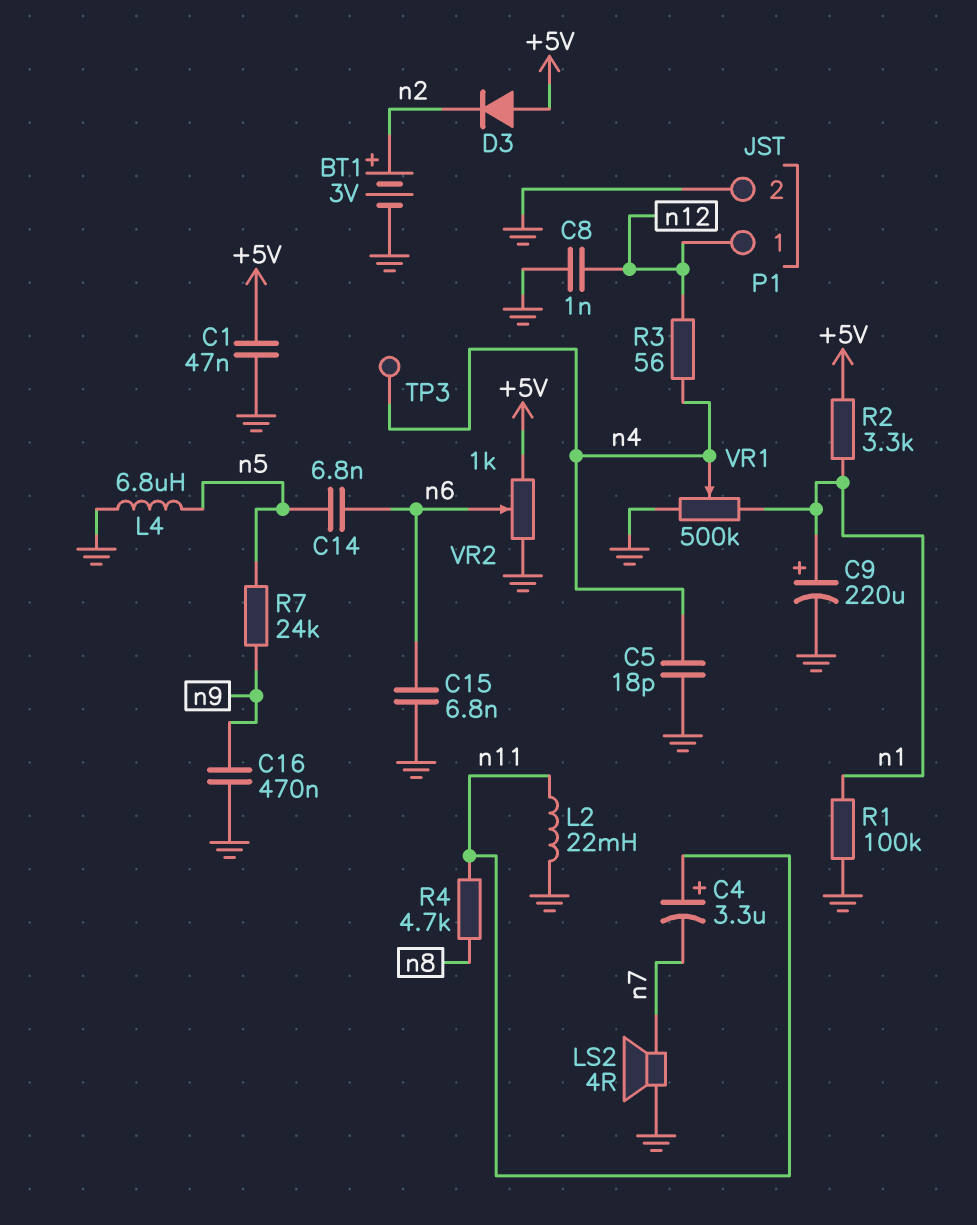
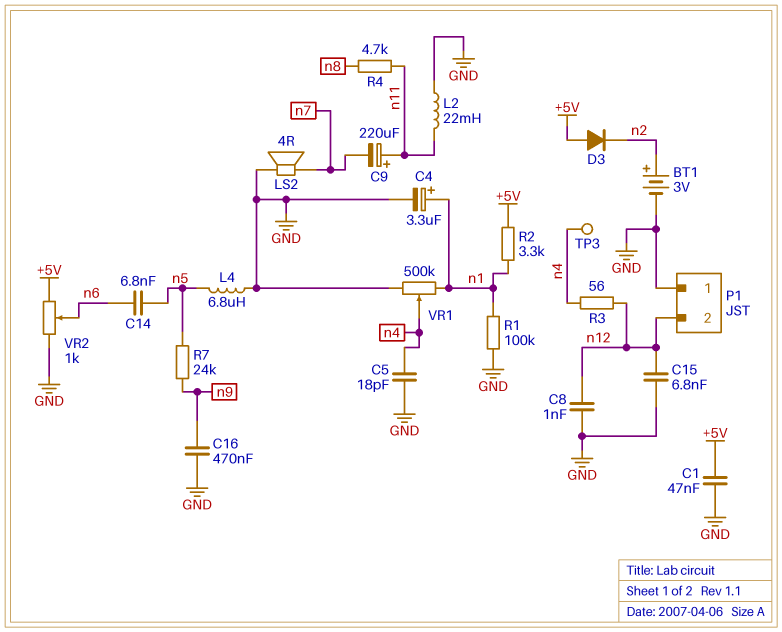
C4: 3.3uF (plus n11, minus n7) -> 3.3uF (plus n1, minus GND)
C9: 220uF (plus n1, minus GND) -> 220uF (plus n11, minus n7)
C15: 6.8nF (GND, n6) -> 6.8nF (GND, n12)
P1 pin 1: n12 -> GND
P1 pin 2: GND -> n12

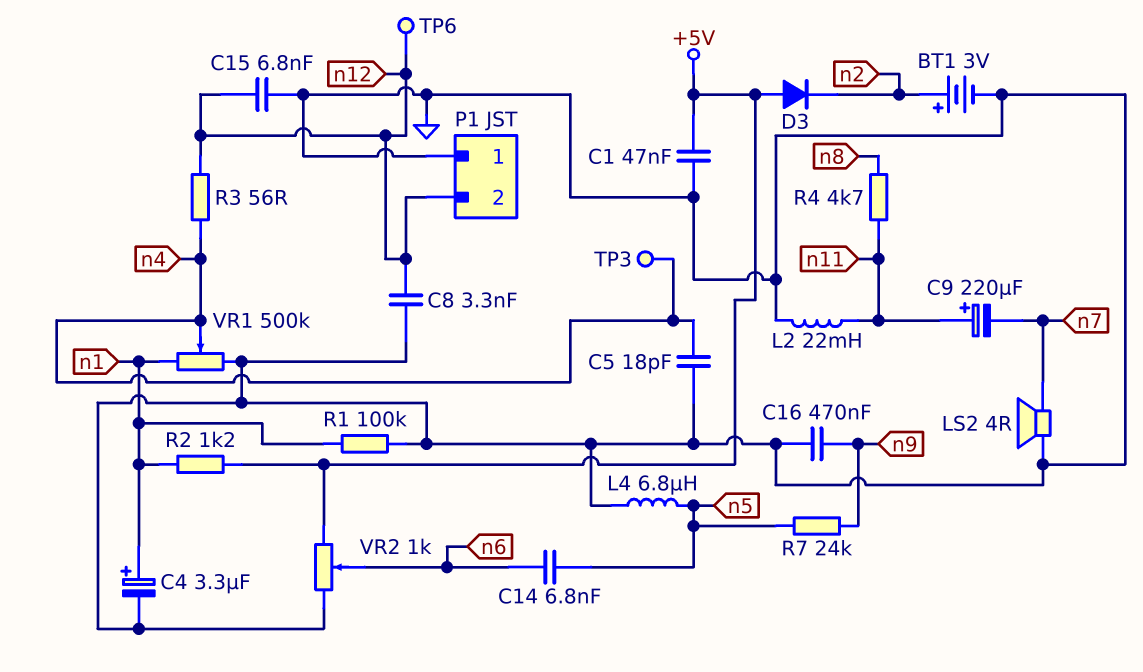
C8: 1nF (GND, n12) -> 3.3nF (GND, n12)
R2: 3.3k (+5V, n1) -> 1.2k (+5V, n1)
TP6: none -> test point (n12)

